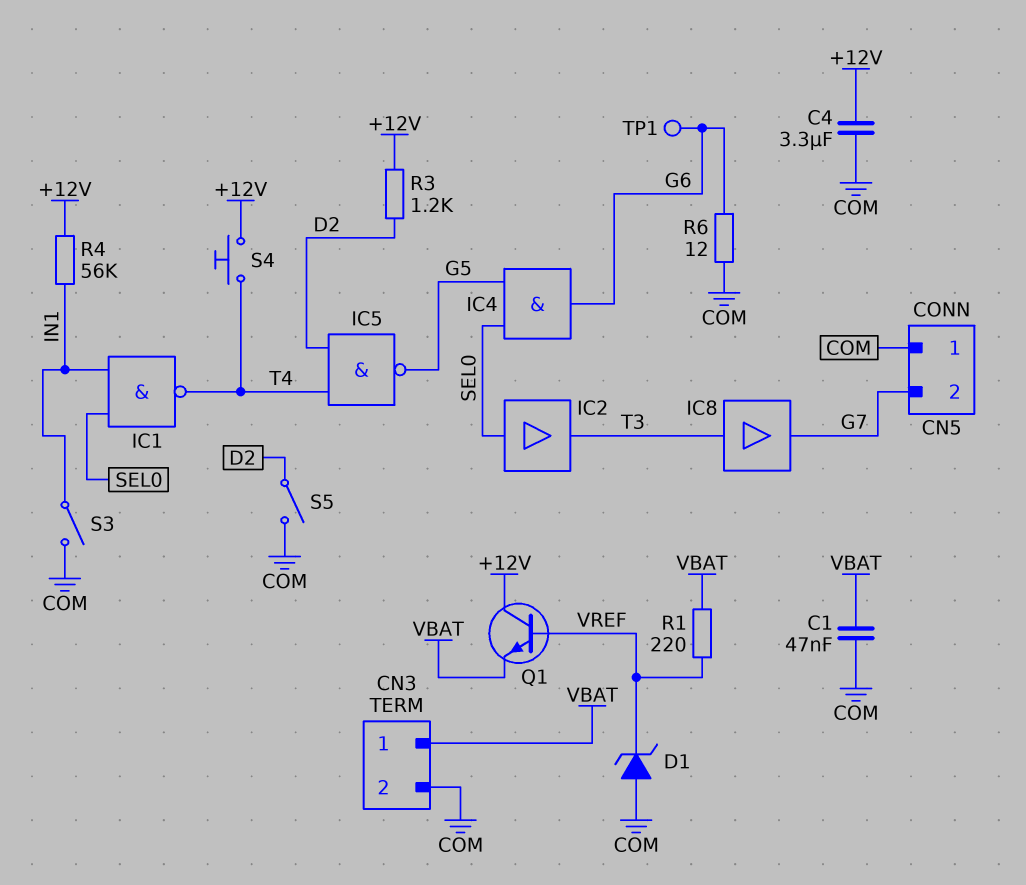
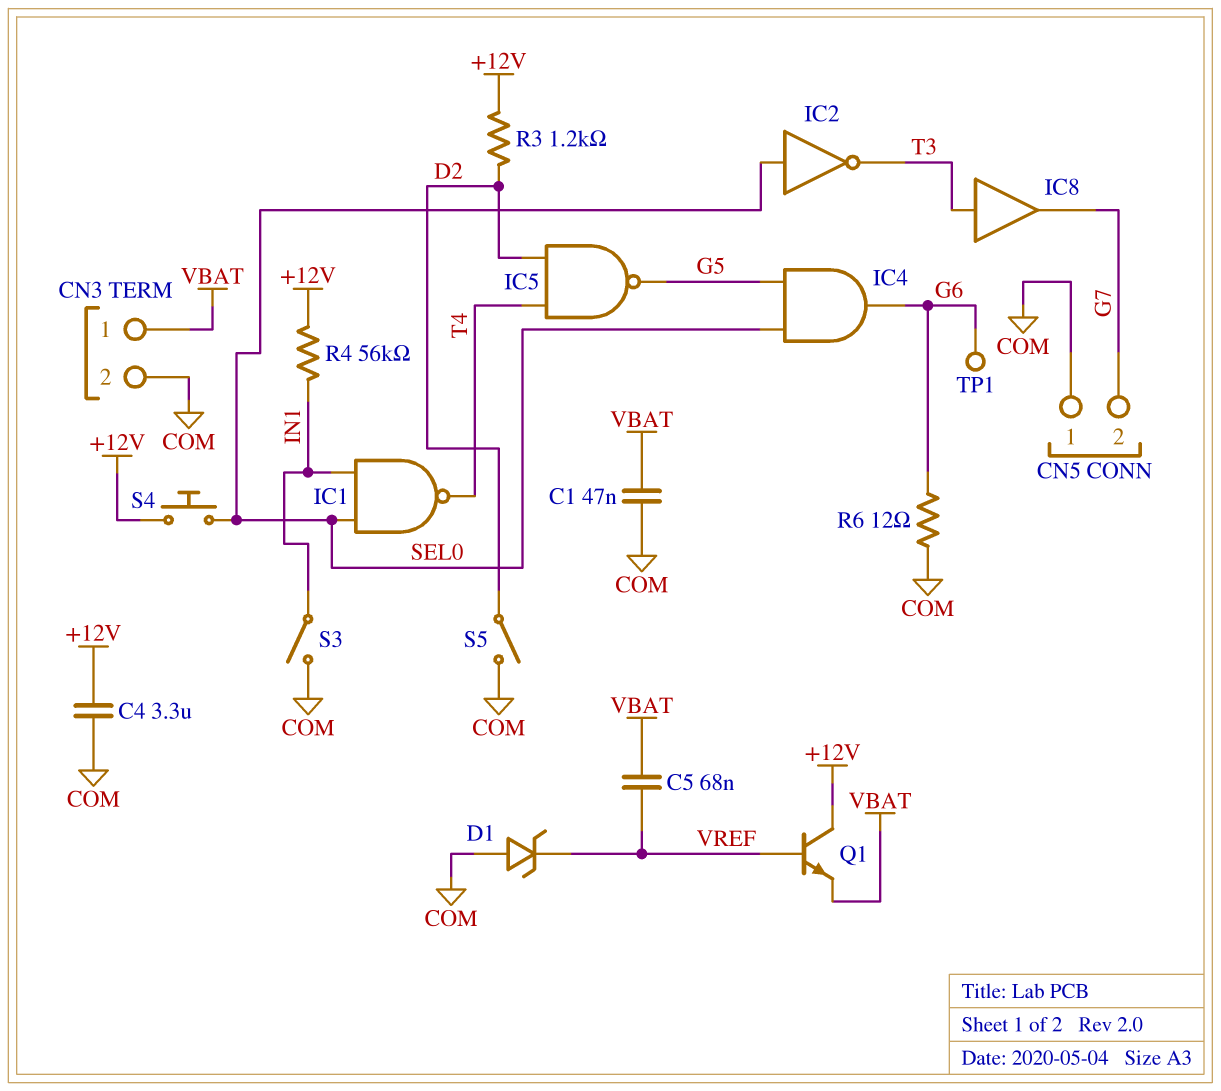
C5: none -> 68nF (VBAT, VREF)
IC2: buffer (in SEL0, out T3) -> NOT (in SEL0, out T3)
R1: 220 (VBAT, VREF) -> none
S4: button (+12V, T4) -> button (+12V, SEL0)

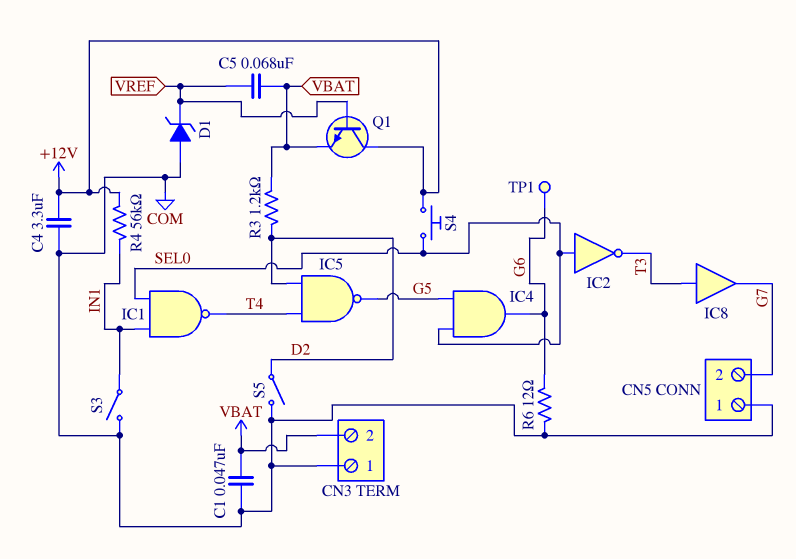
CN3 pin 1: VBAT -> COM
CN3 pin 2: COM -> VBAT
R3: 1.2k (+12V, D2) -> 1.2k (D2, VBAT)

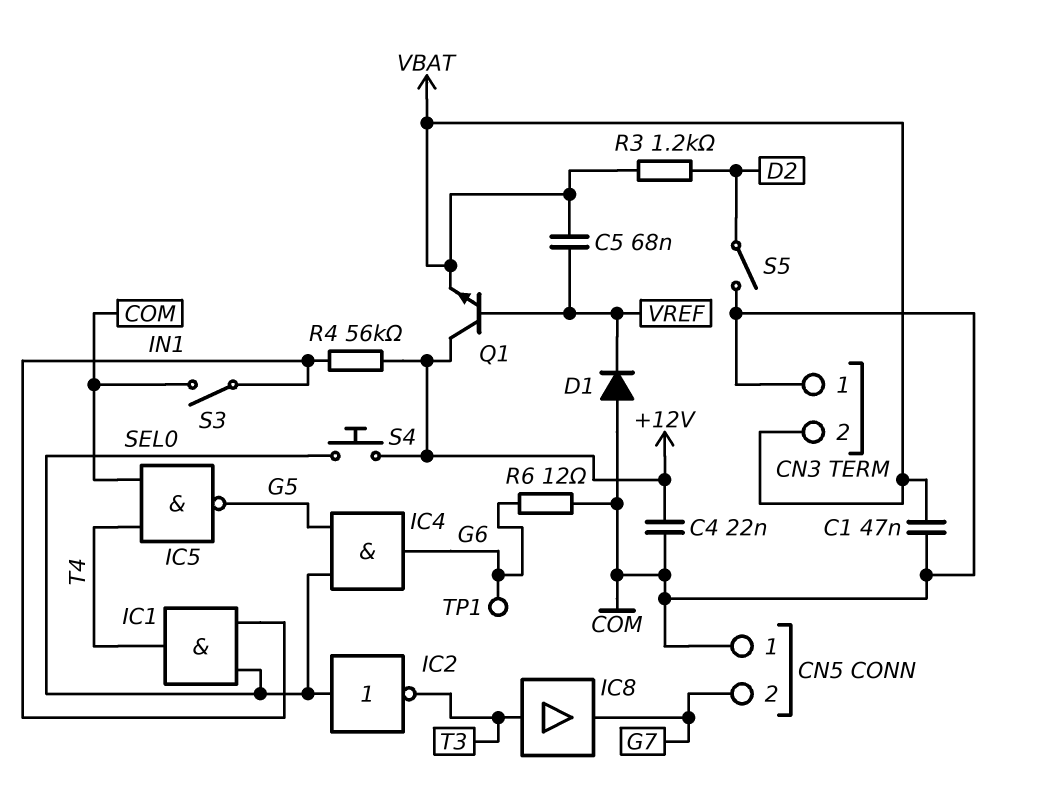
C4: 3.3uF (+12V, COM) -> 22nF (+12V, COM)
D1: zener (A COM, K VREF) -> diode (A COM, K VREF)
IC1: NAND (in IN1, in SEL0, out T4) -> AND (in IN1, in SEL0, out T4)
IC5: NAND (in D2, in T4, out G5) -> NAND (in COM, in T4, out G5)

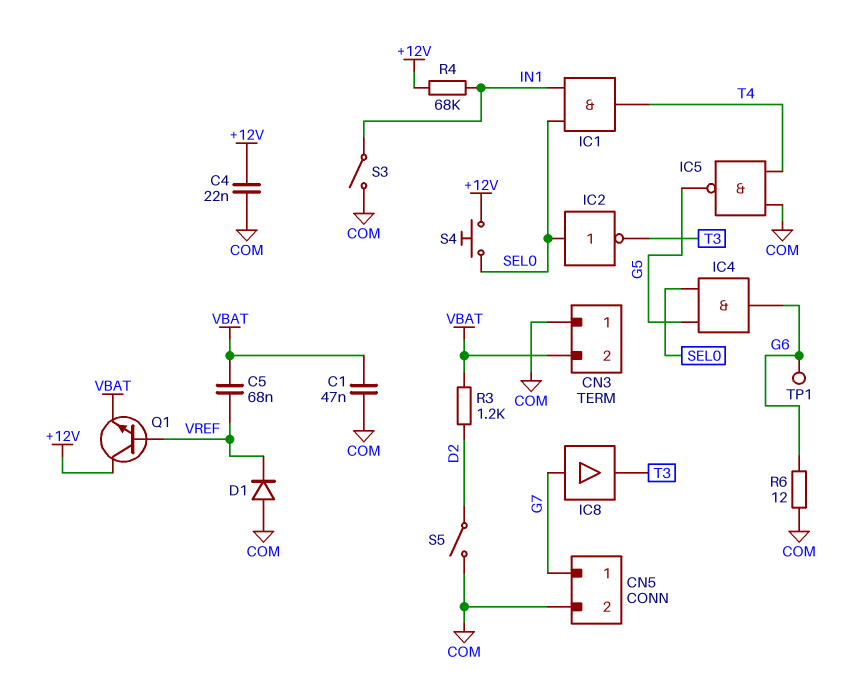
CN5 pin 1: COM -> G7
CN5 pin 2: G7 -> COM
IC8: buffer (in T3, out G7) -> buffer (in G7, out T3)
R4: 56k (+12V, IN1) -> 68k (+12V, IN1)

